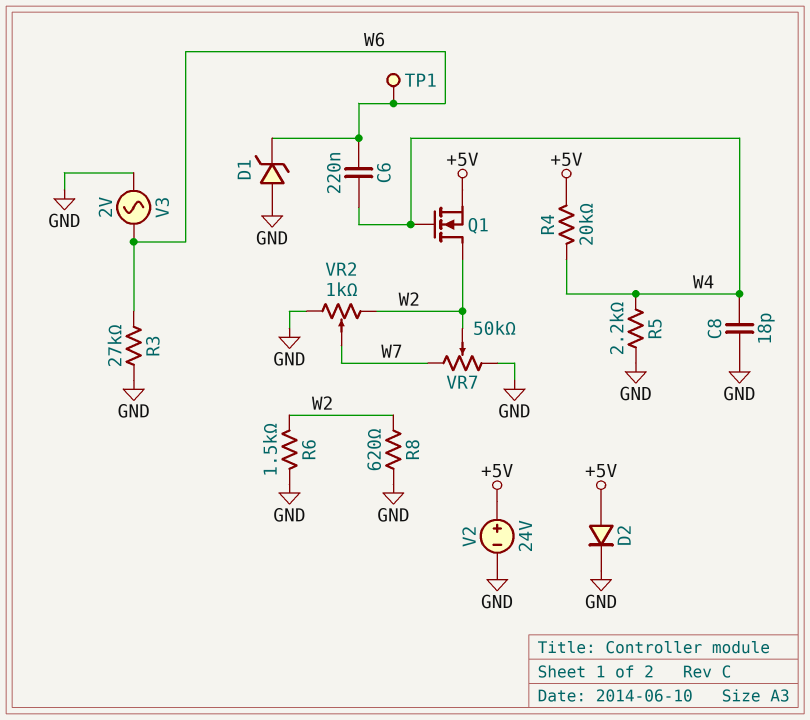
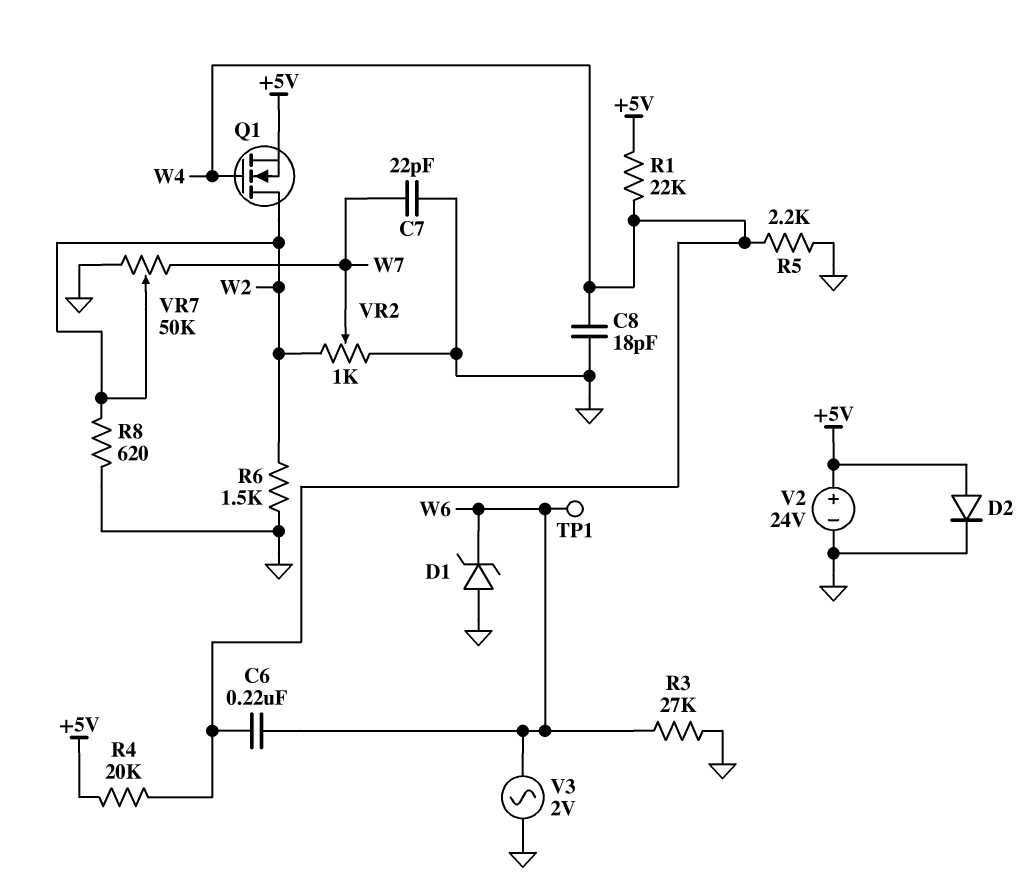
C7: none -> 22pF (GND, W7)
R1: none -> 22k (+5V, W4)

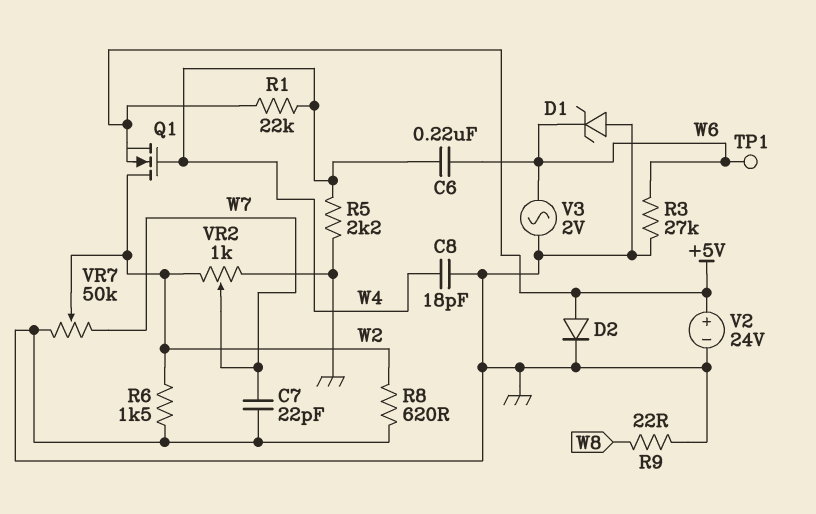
R4: 20k (+5V, W4) -> none
R9: none -> 22 (GND, W8)

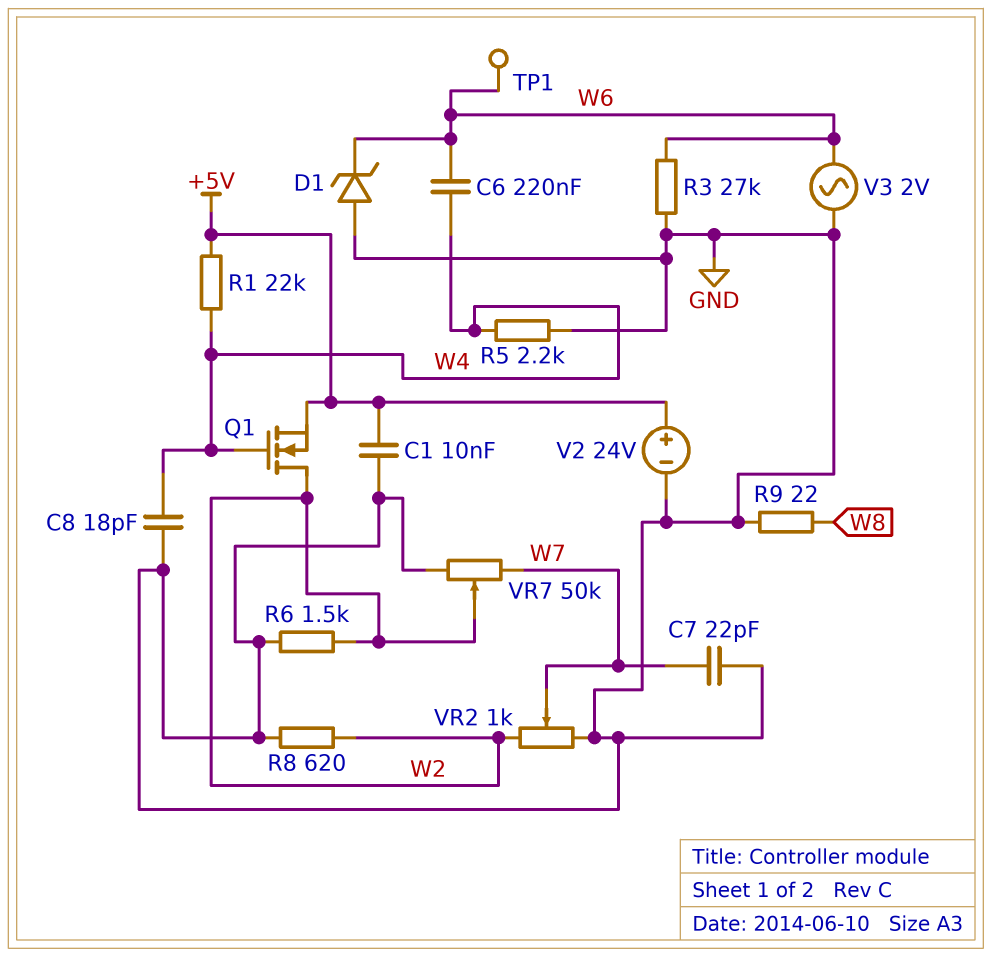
C1: none -> 10nF (+5V, GND)
D2: diode (A +5V, K GND) -> none

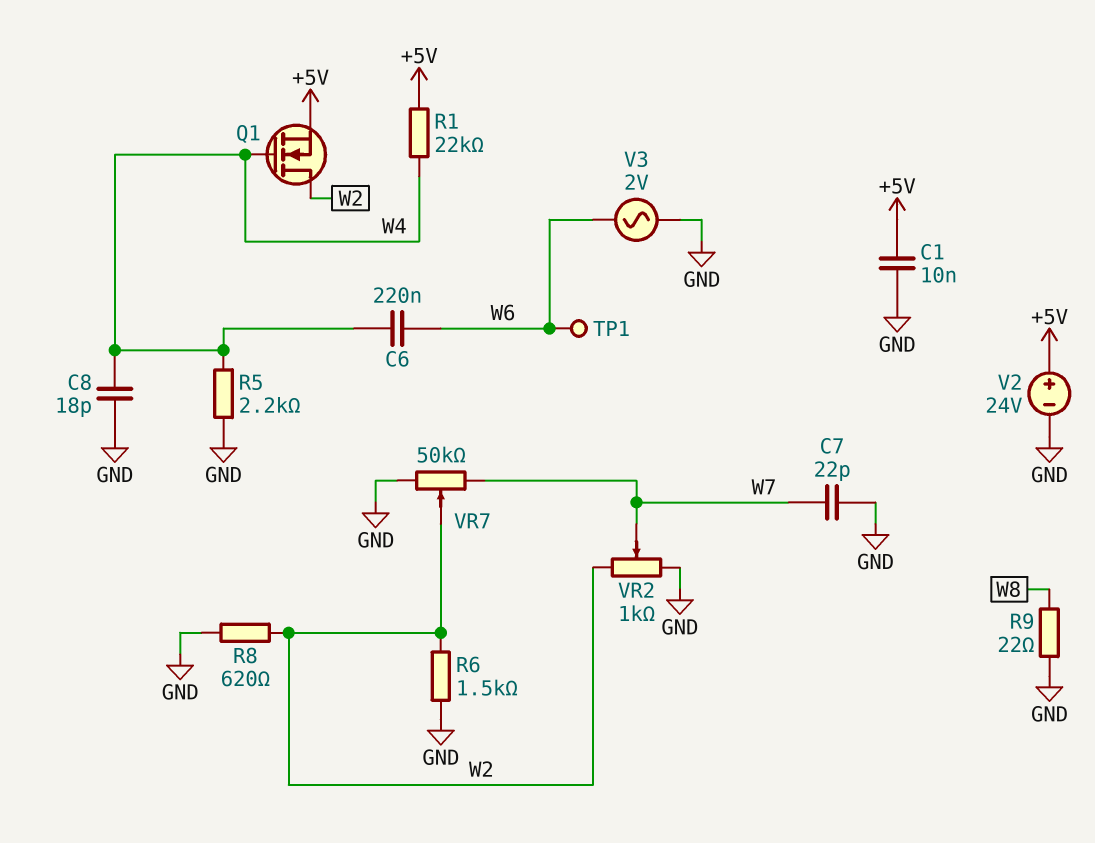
D1: zener (A GND, K W6) -> none
R3: 27k (GND, W6) -> none

